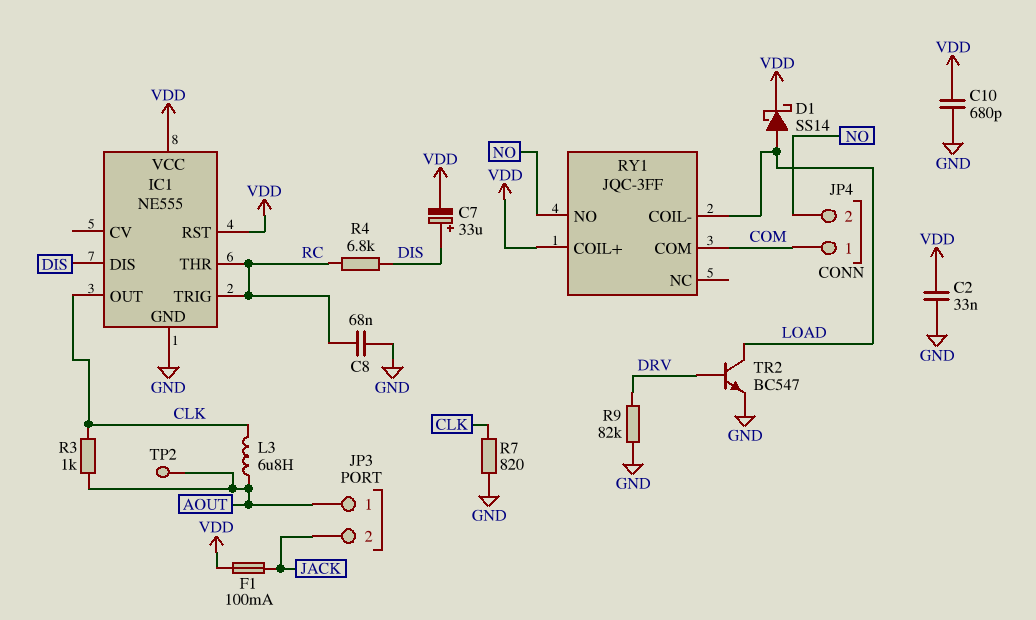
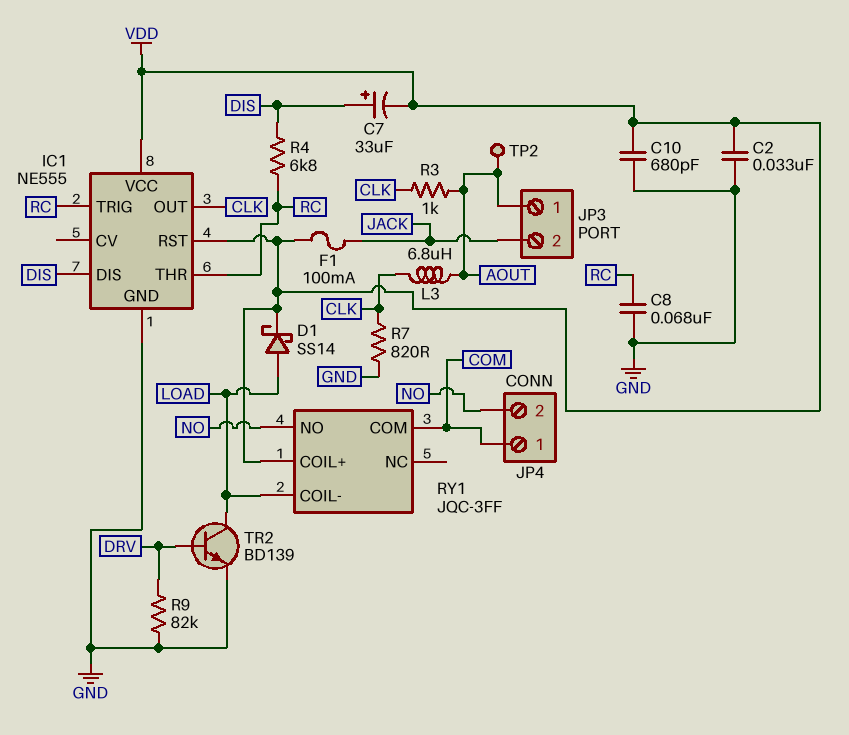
TR2: NPN BC547 (B DRV, C LOAD, E GND) -> NPN BD139 (B DRV, C LOAD, E GND)

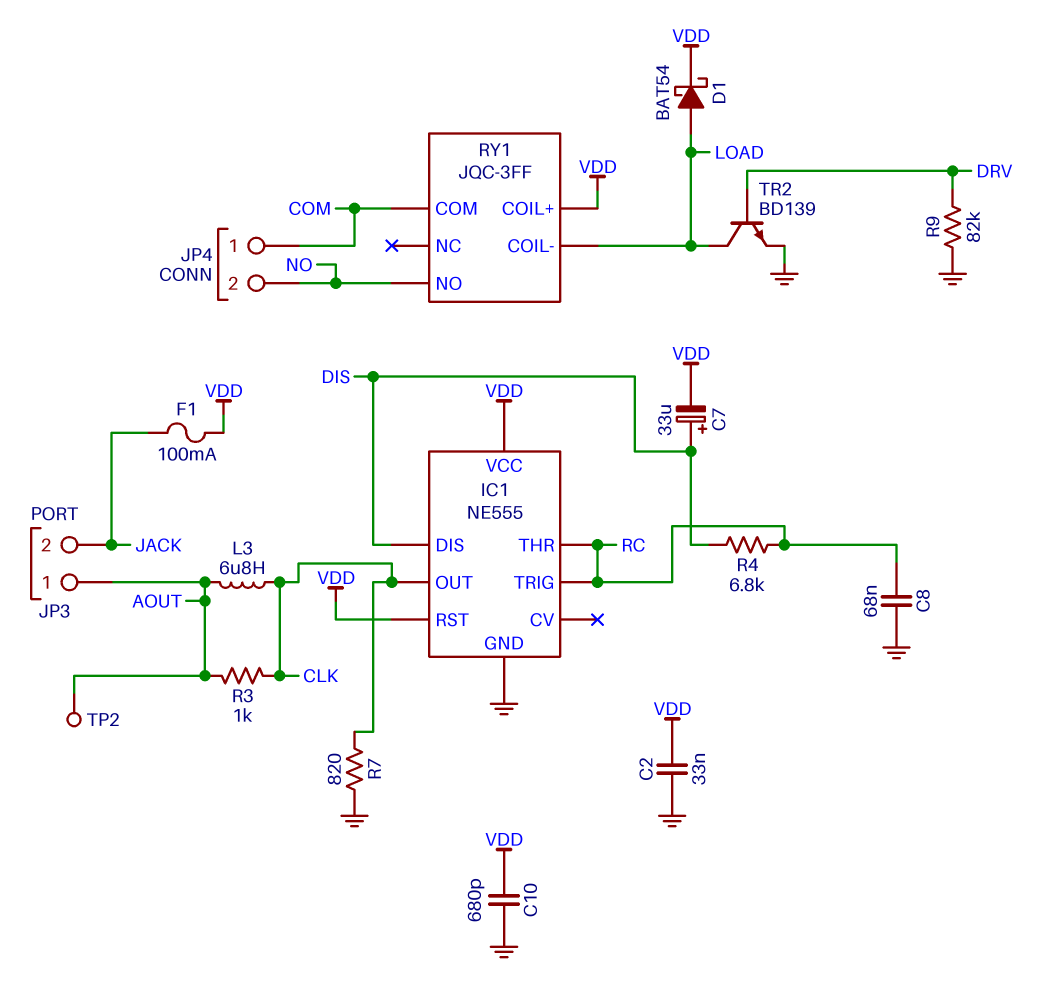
D1: schottky SS14 (A LOAD, K VDD) -> schottky BAT54 (A LOAD, K VDD)

